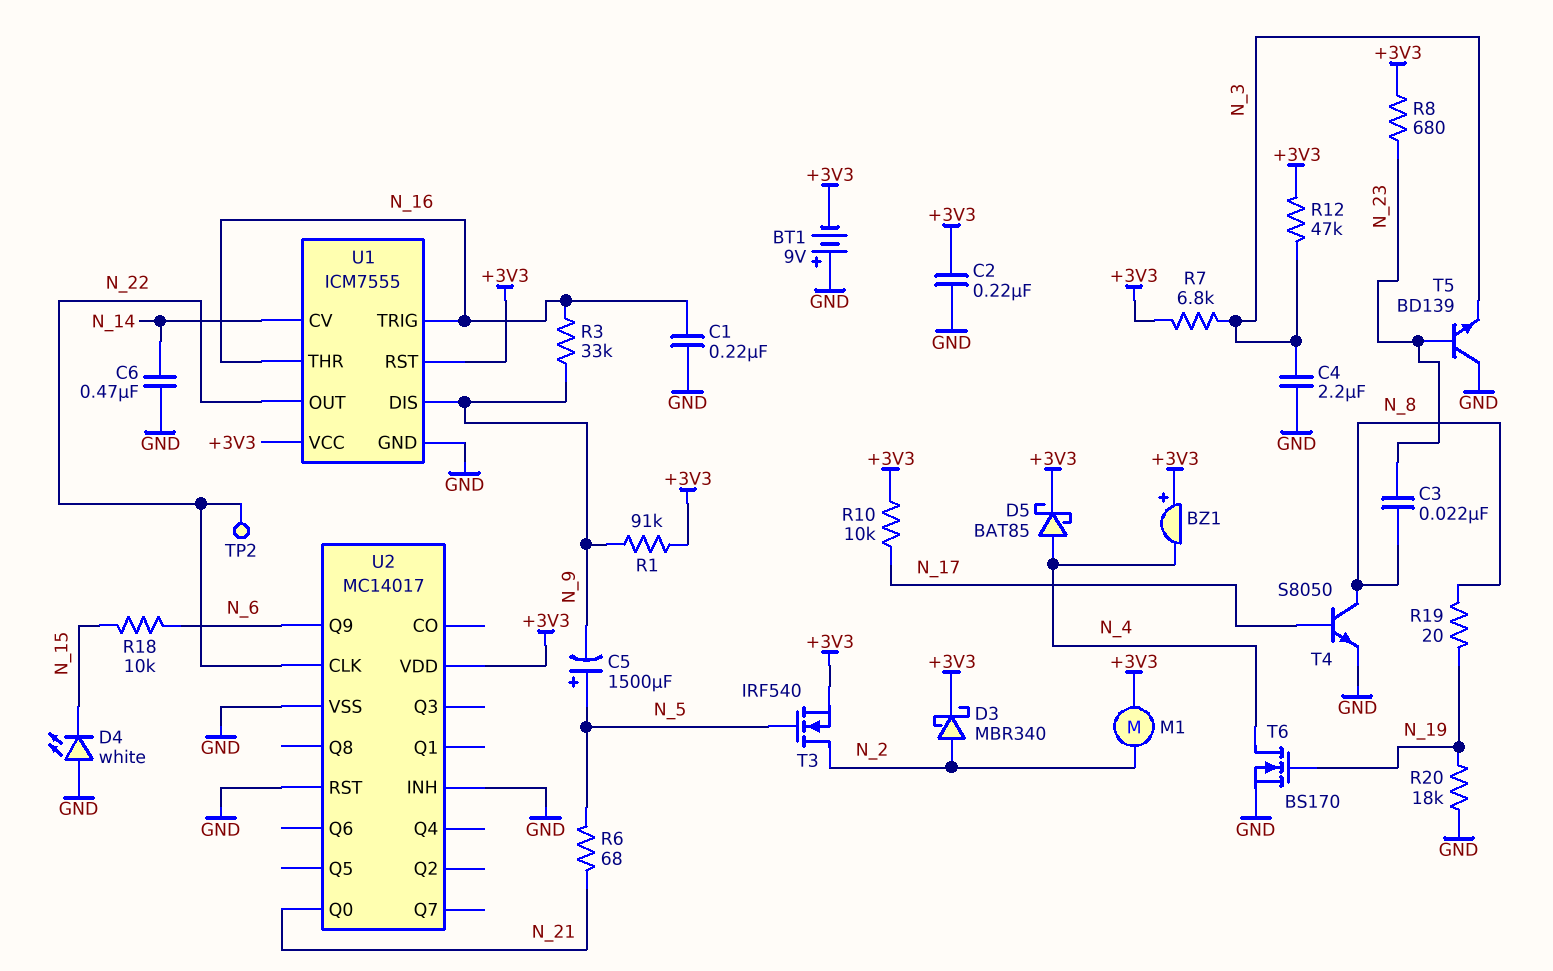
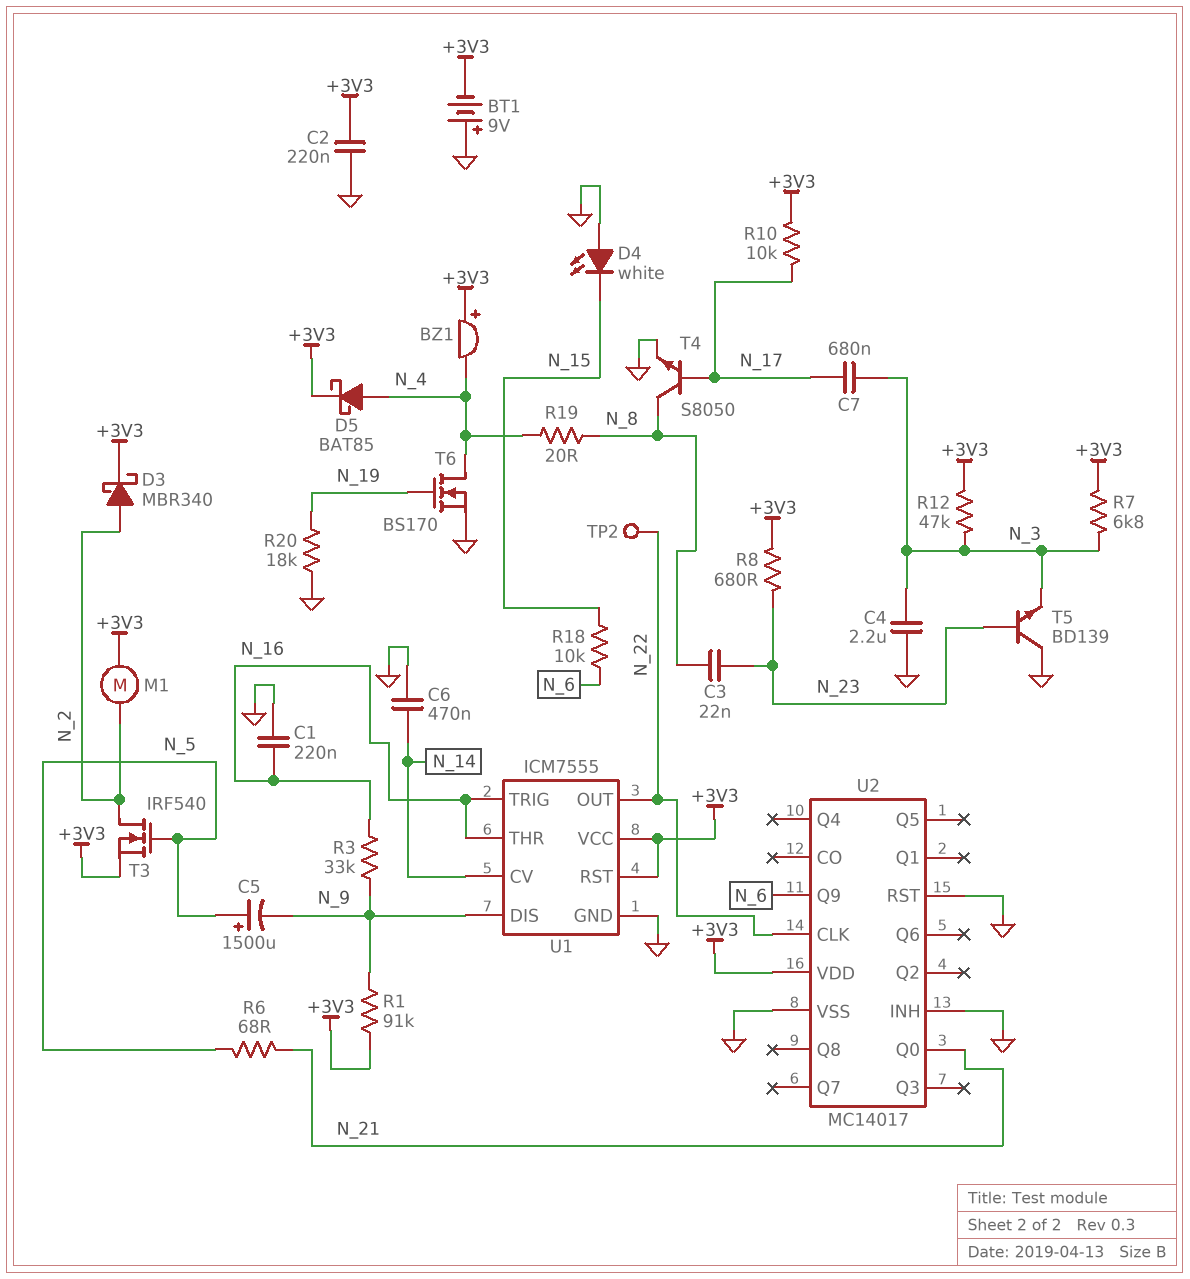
C7: none -> 680nF (N_3, N_17)
R19: 20 (N_8, N_19) -> 20 (N_4, N_8)

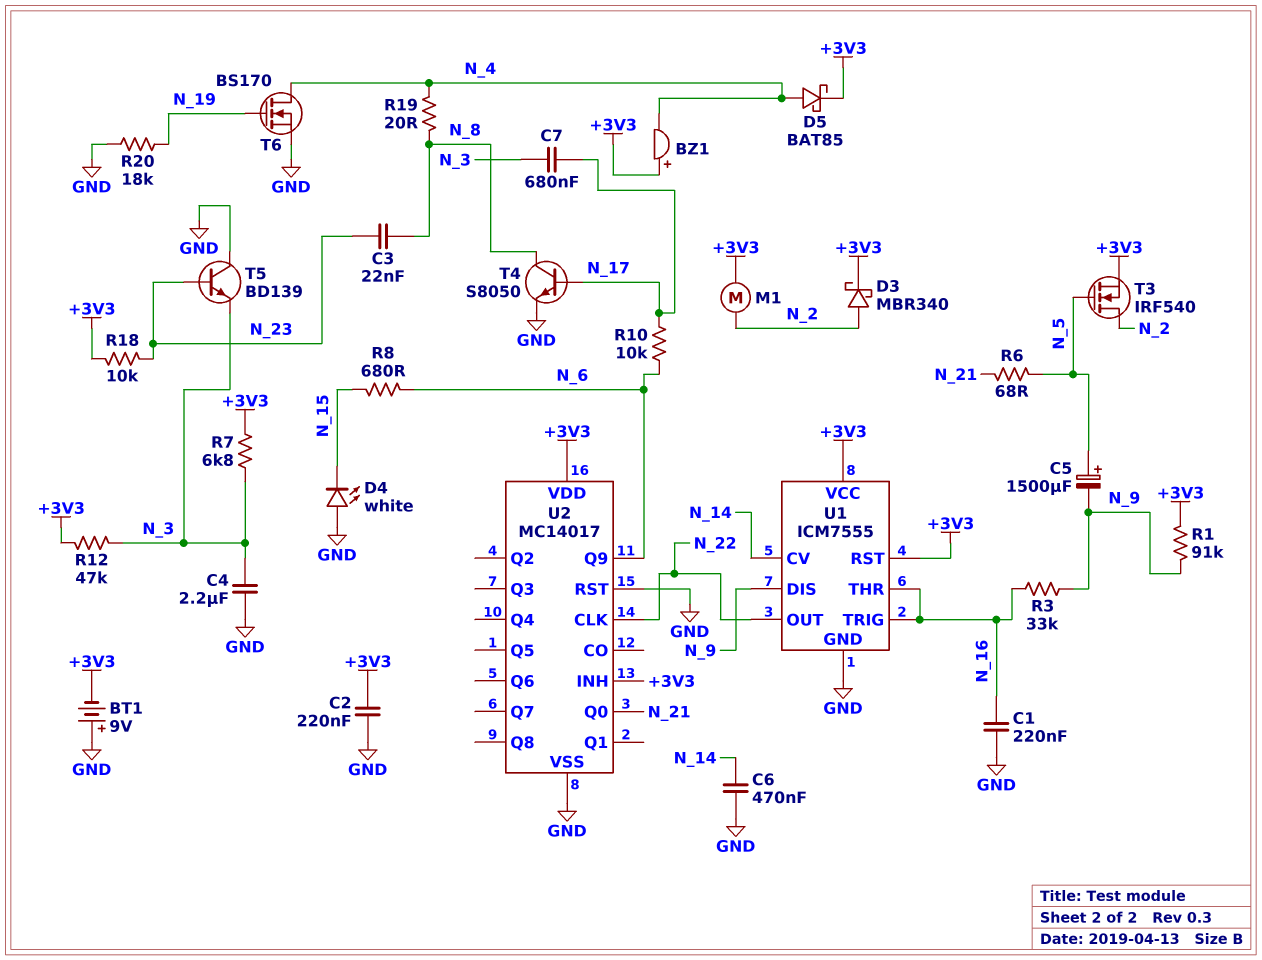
R8: 680 (+3V3, N_23) -> 680 (N_6, N_15)
R10: 10k (+3V3, N_17) -> 10k (N_6, N_17)
R18: 10k (N_6, N_15) -> 10k (+3V3, N_23)
TP2: test point (N_22) -> none
U2 pin INH: GND -> +3V3

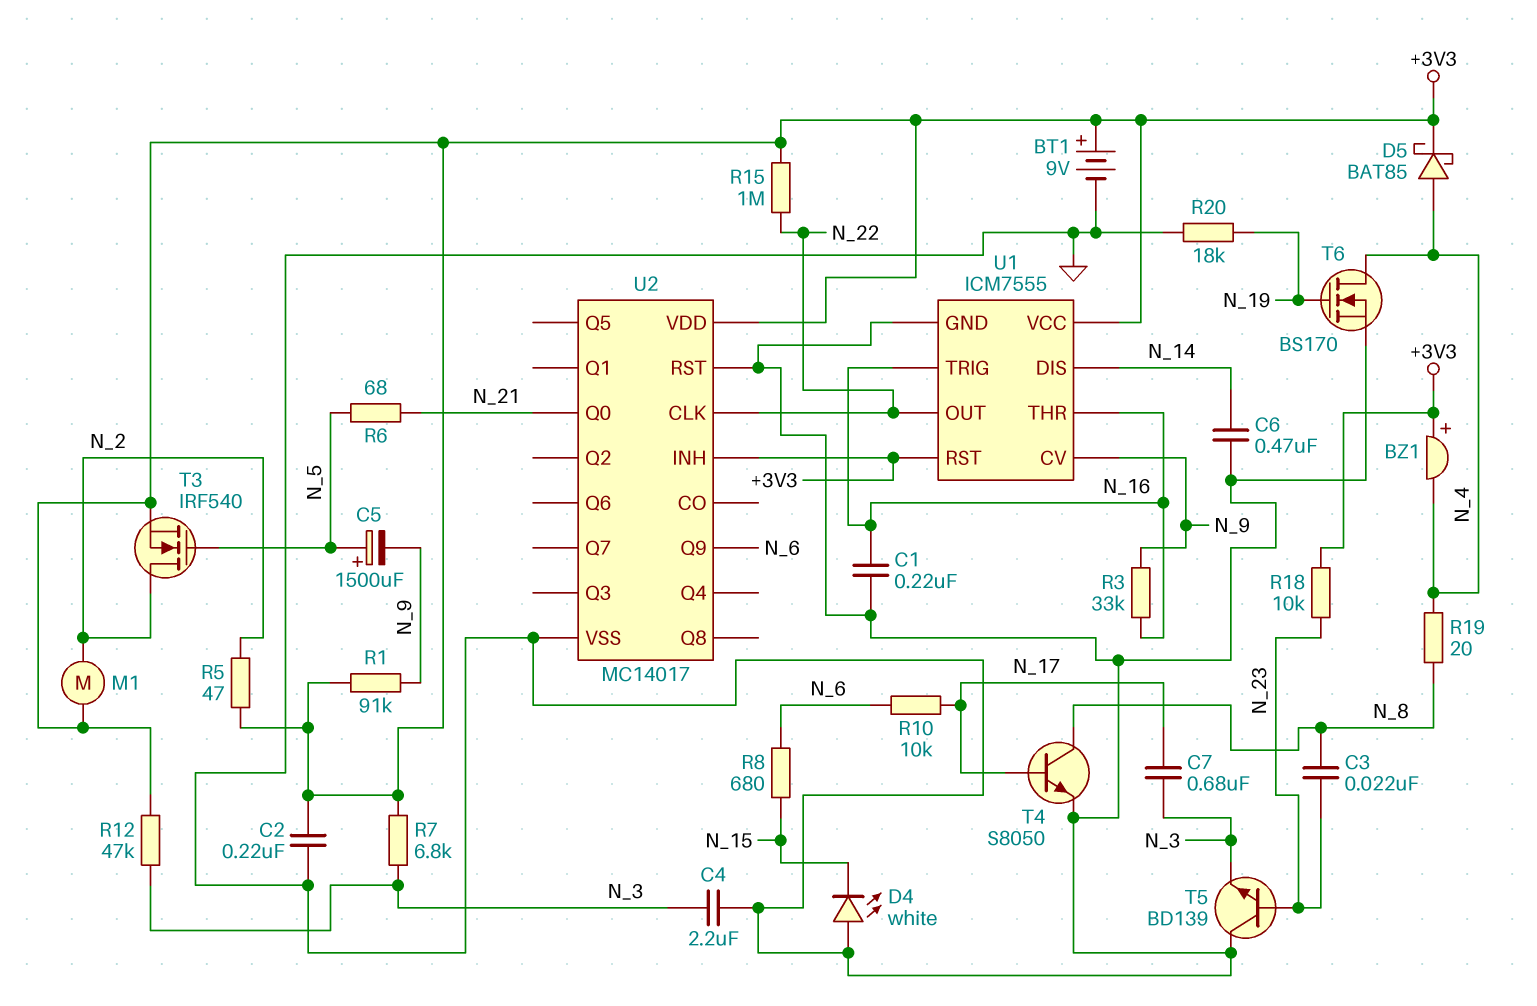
BT1: 9V (plus GND, minus +3V3) -> 9V (plus +3V3, minus GND)
D3: schottky MBR340 (A N_2, K +3V3) -> none
R5: none -> 47 (+3V3, N_2)
R15: none -> 1M (+3V3, N_22)
U1 pin CV: N_14 -> N_9
U1 pin DIS: N_9 -> N_14

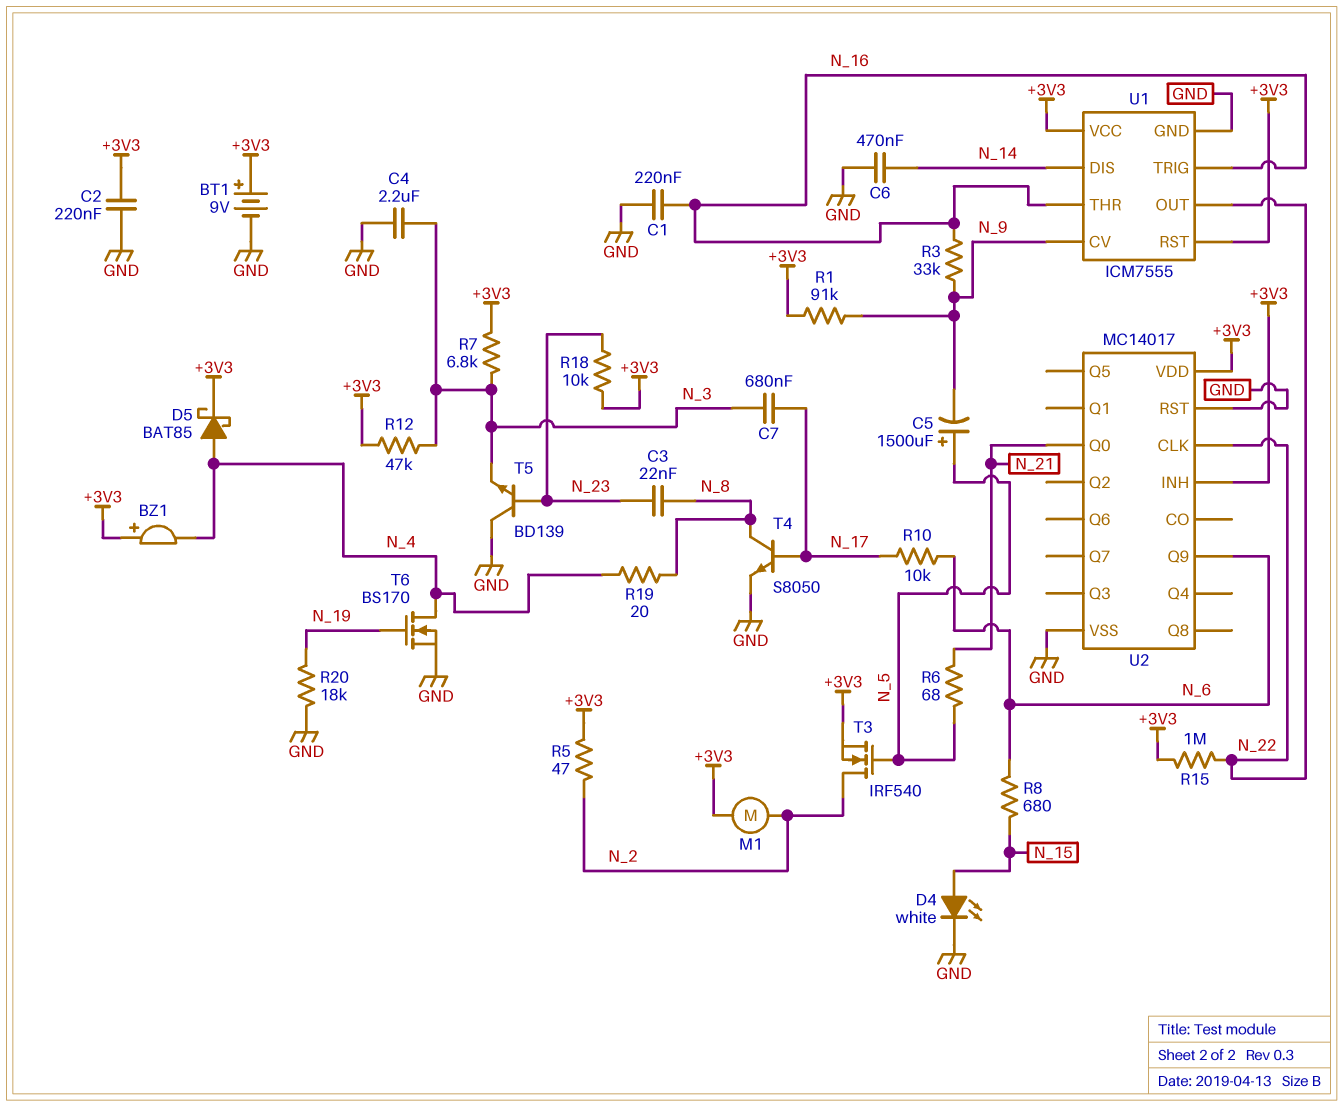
D4: LED white (A GND, K N_15) -> LED white (A N_15, K GND)

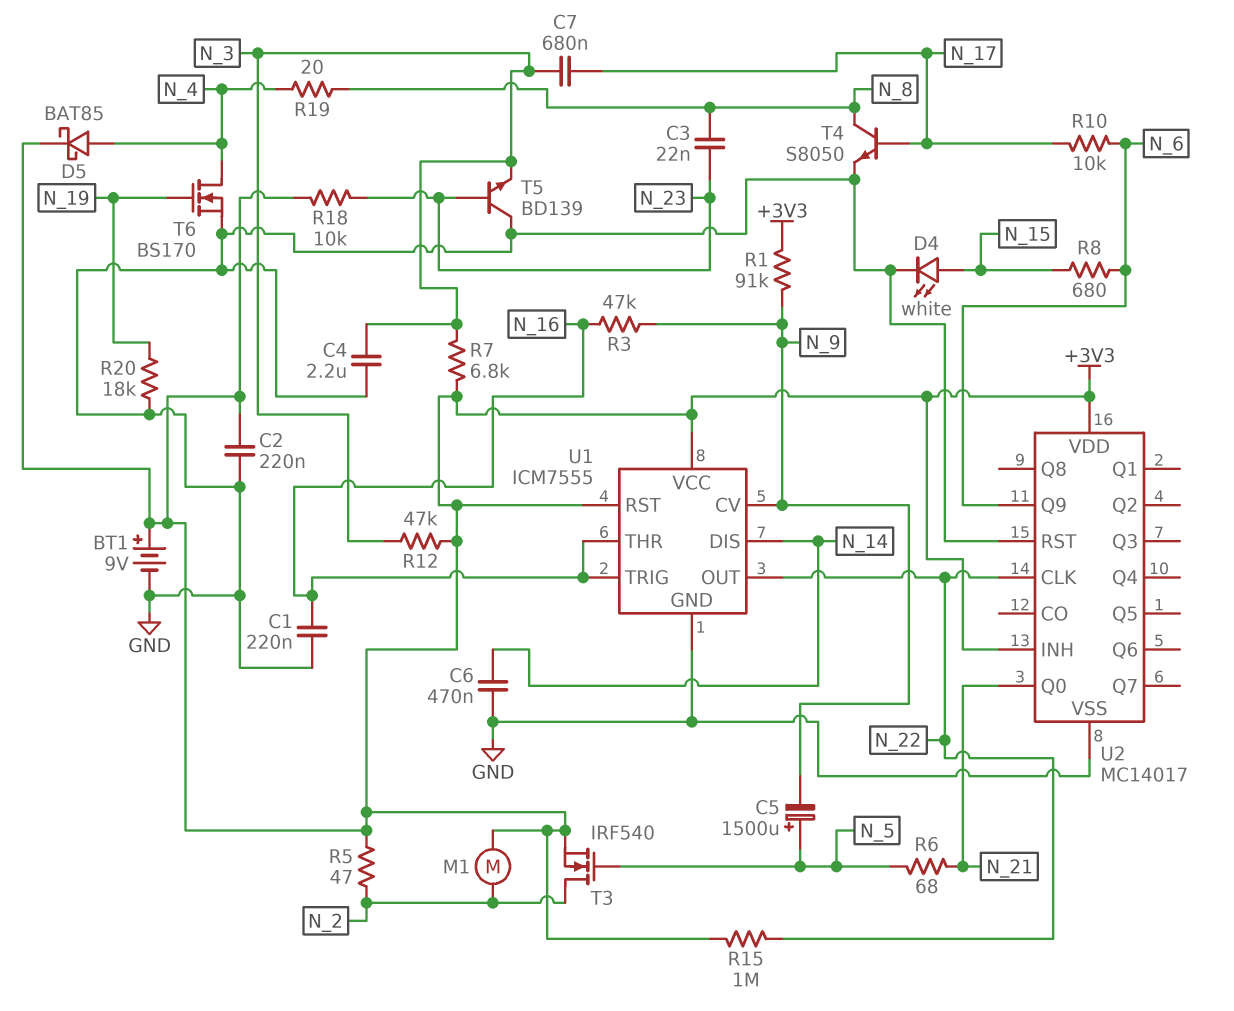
BZ1: buzzer (plus +3V3, minus N_4) -> none
R3: 33k (N_9, N_16) -> 47k (N_9, N_16)

